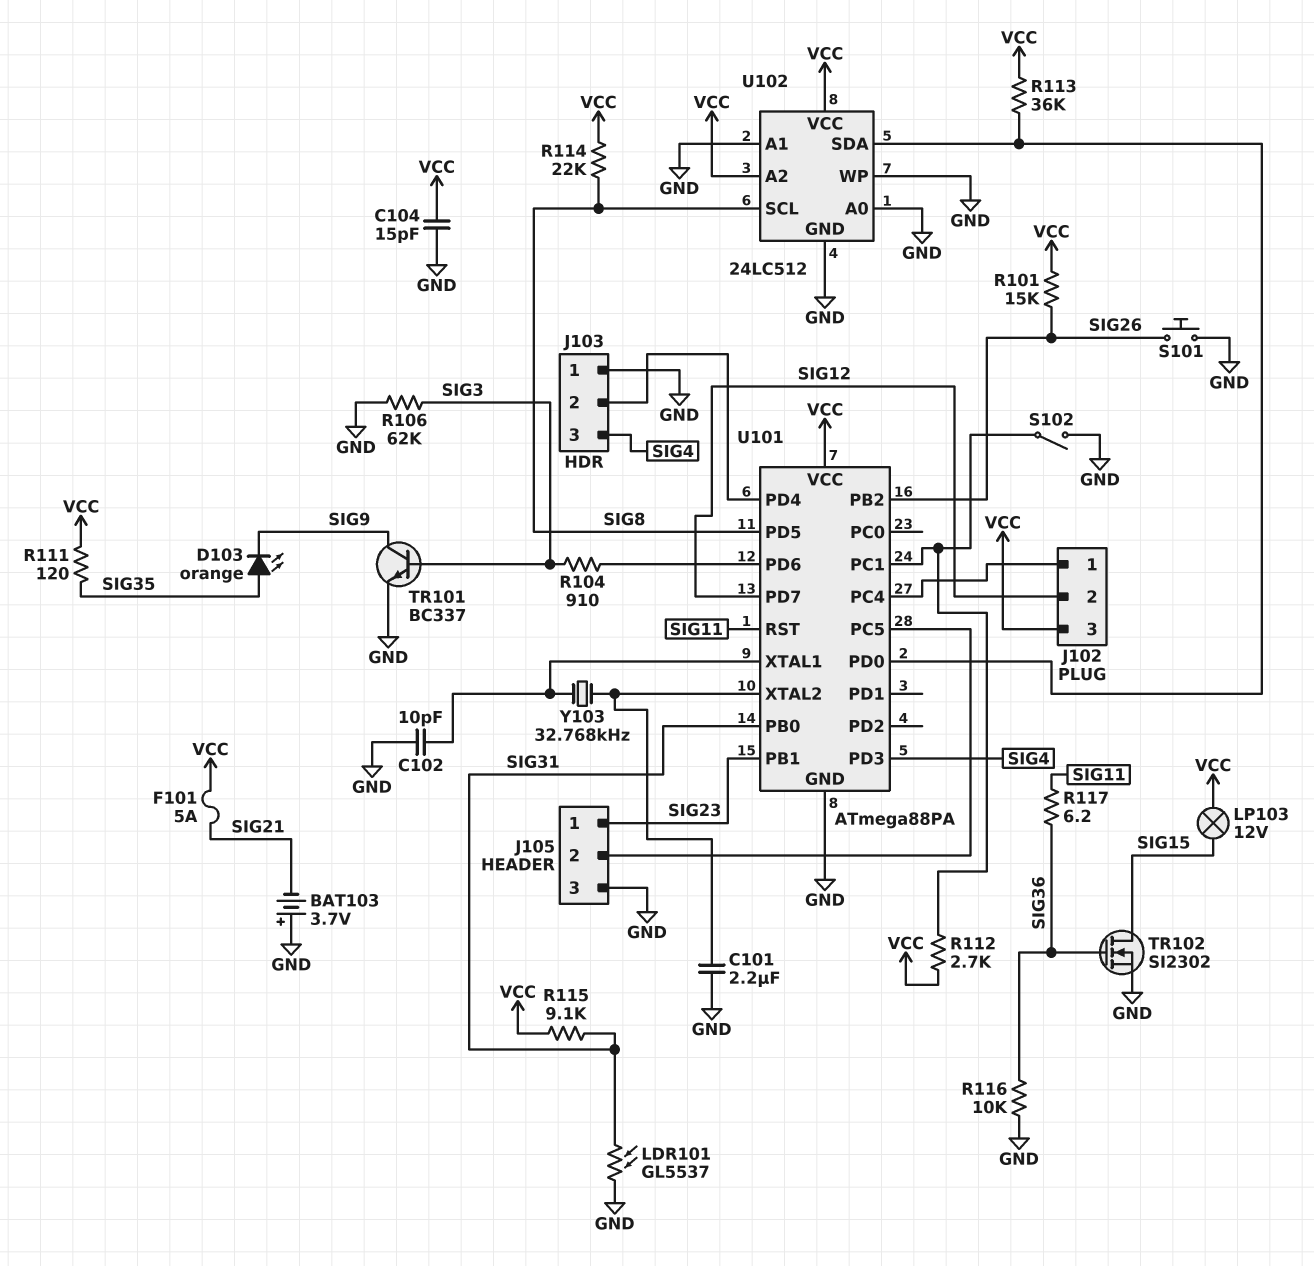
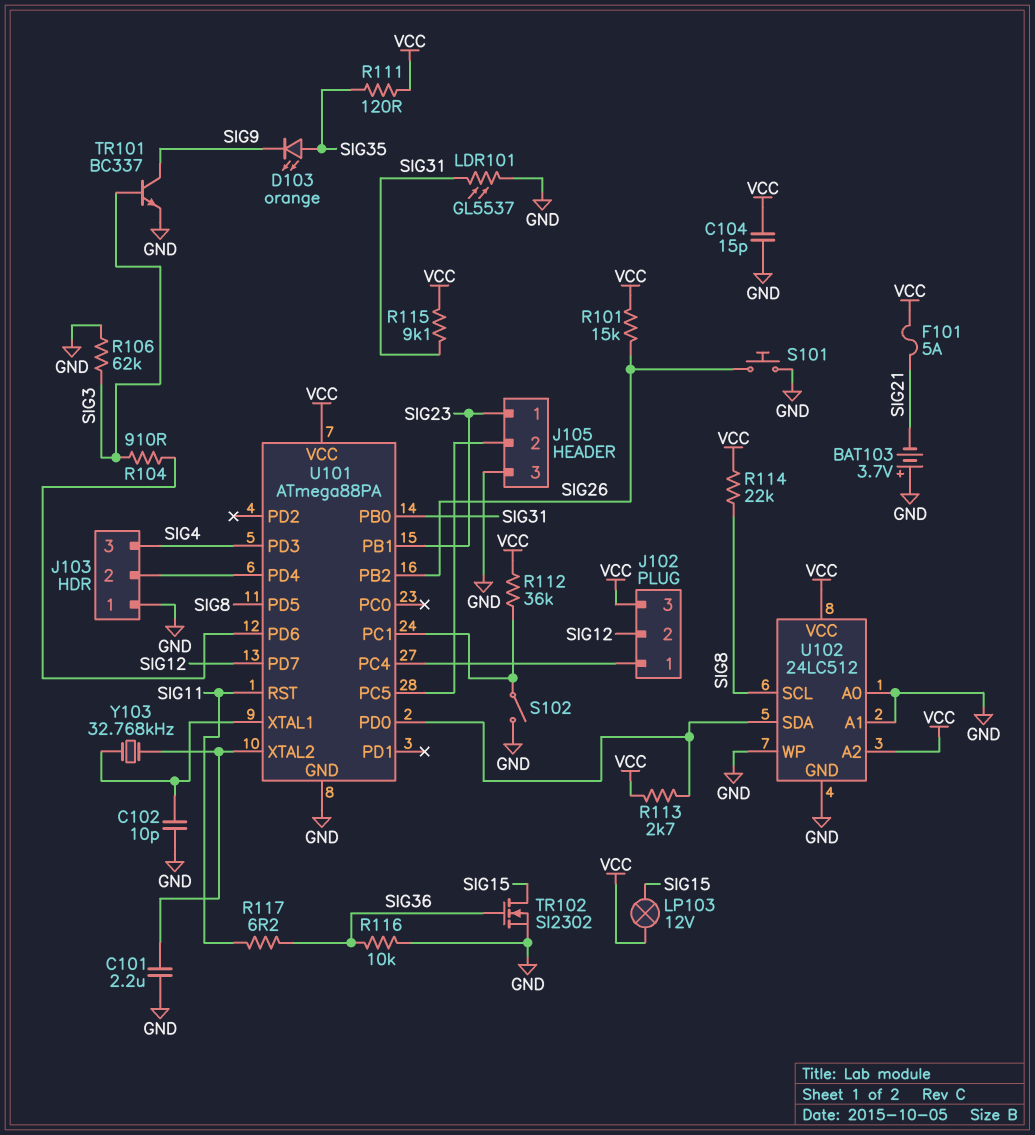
R112: 2.7k (U101/PC1, VCC) -> 36k (U101/PC1, VCC)
R113: 36k (U101/PD0, VCC) -> 2.7k (U101/PD0, VCC)

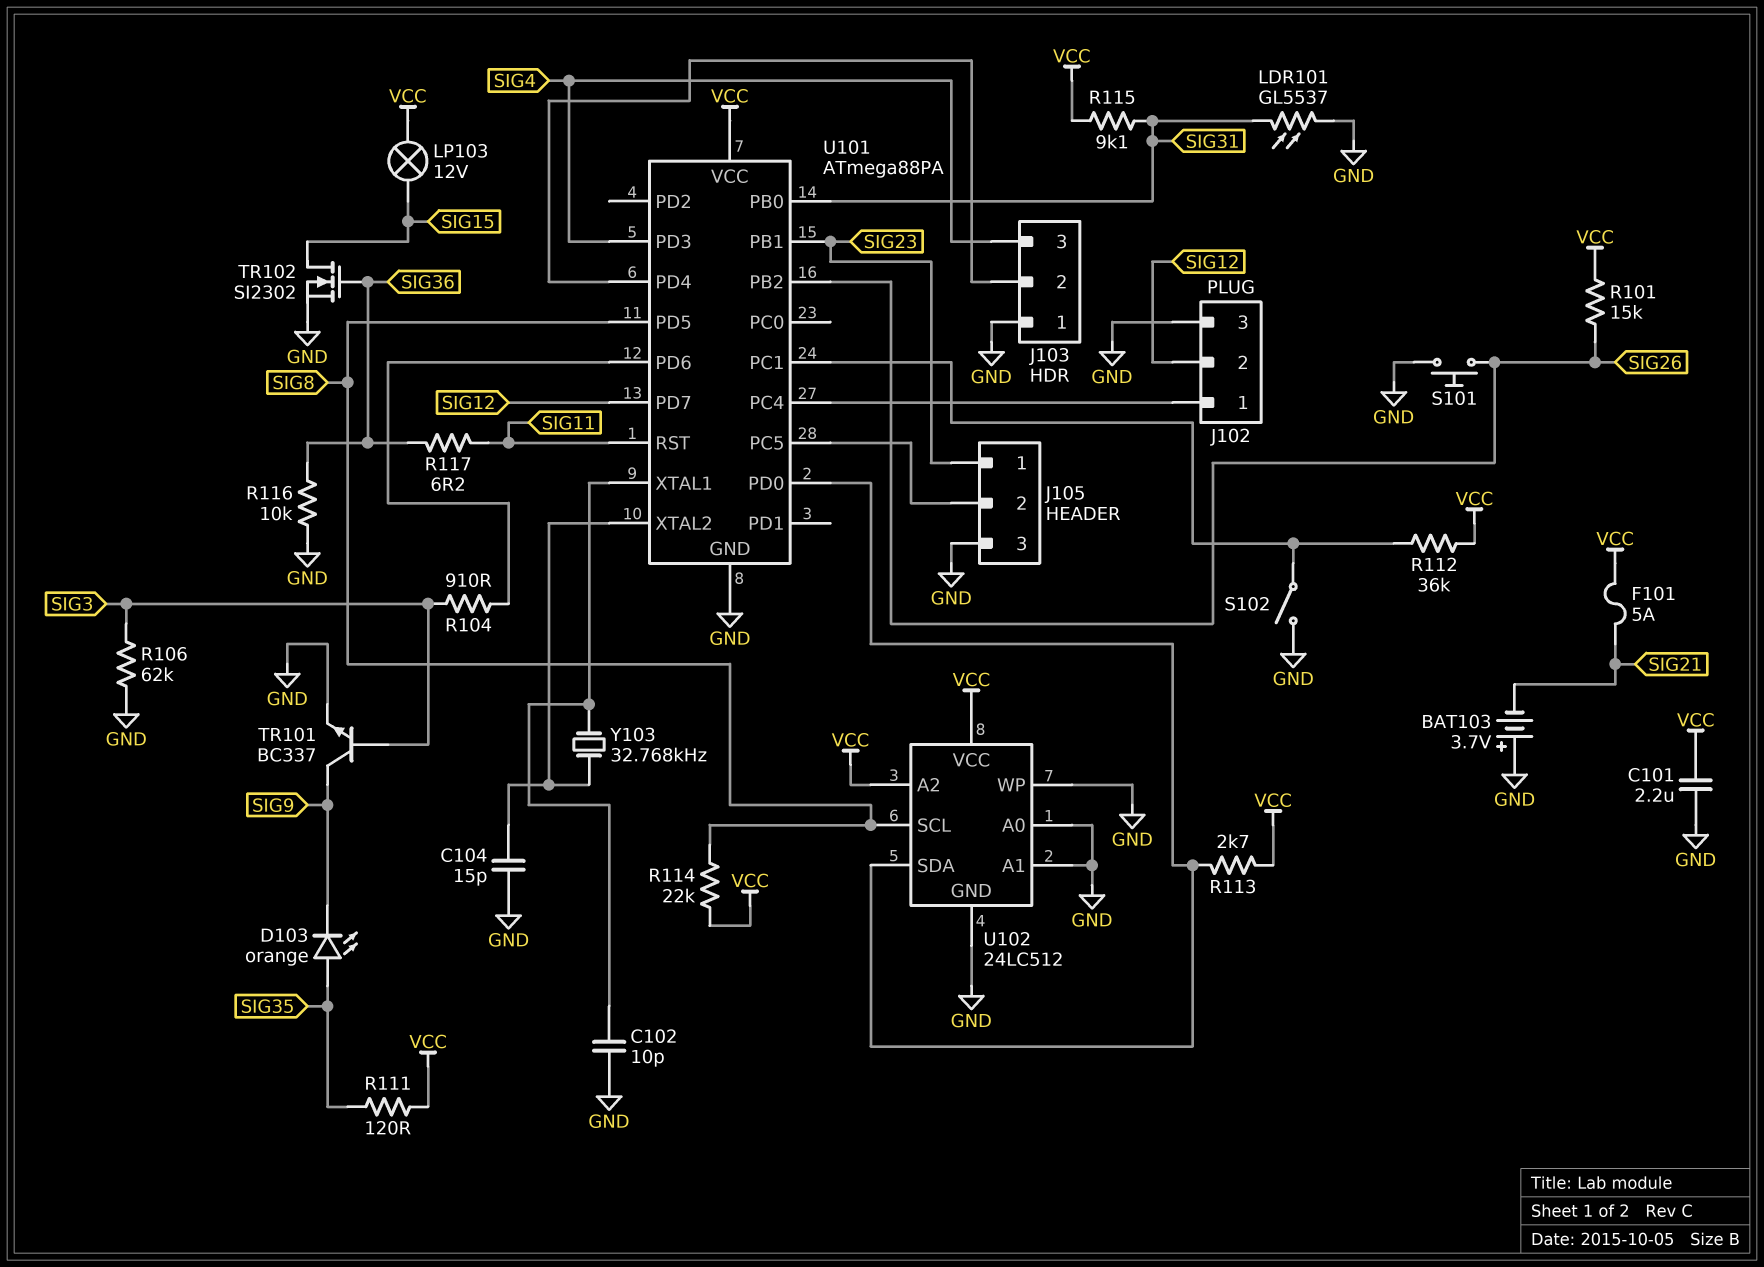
C101: 2.2uF (GND, U101/XTAL2) -> 2.2uF (GND, VCC)
C104: 15pF (GND, VCC) -> 15pF (GND, U101/XTAL2)
J102 pin 3: VCC -> GND

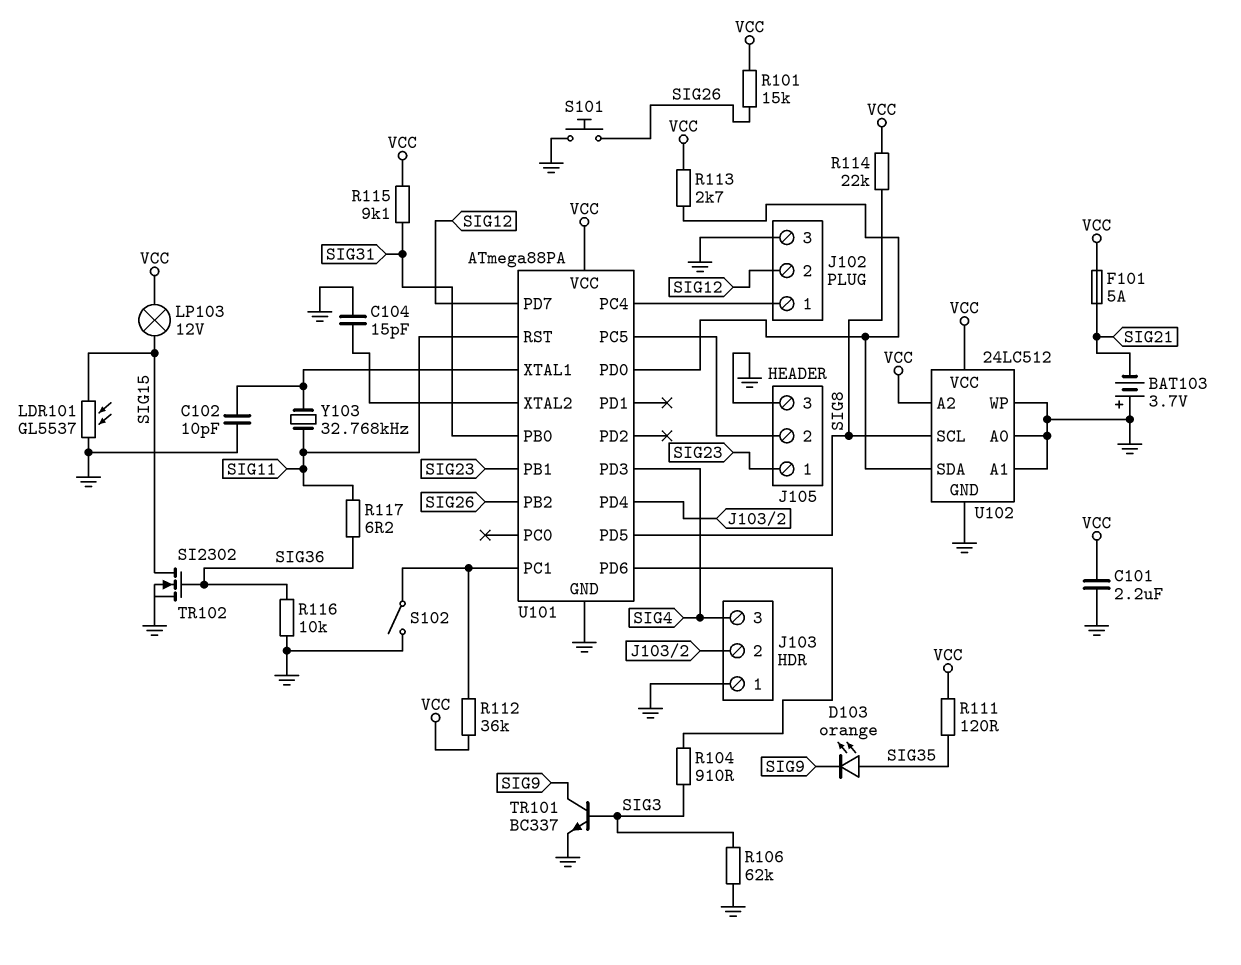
LDR101: GL5537 (GND, SIG31) -> GL5537 (GND, SIG15)
Y103: 32.768kHz (U101/XTAL1, U101/XTAL2) -> 32.768kHz (SIG11, U101/XTAL1)

